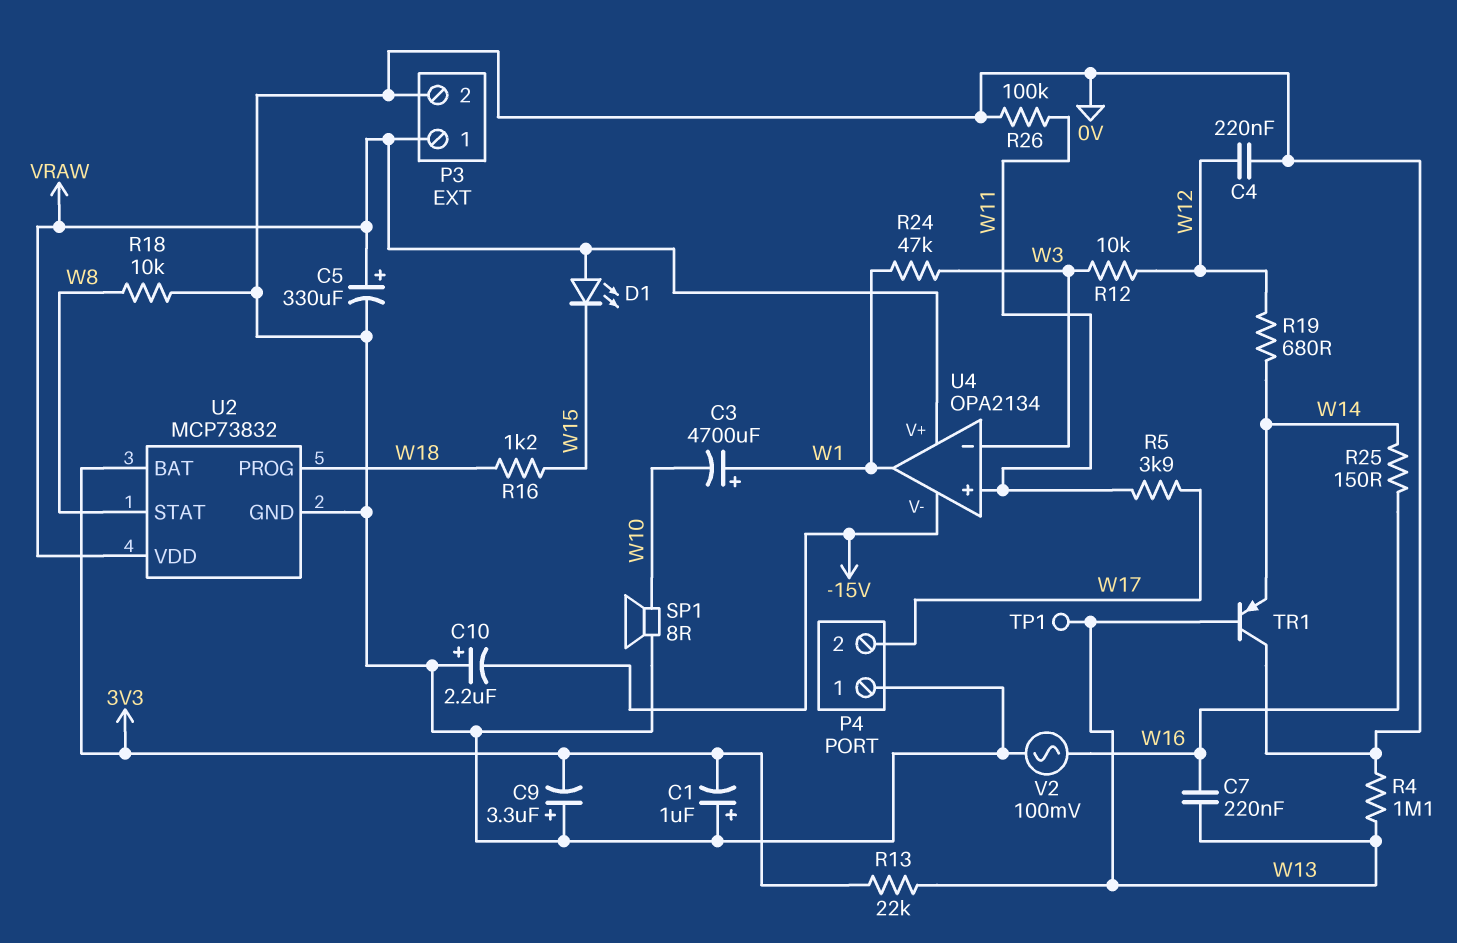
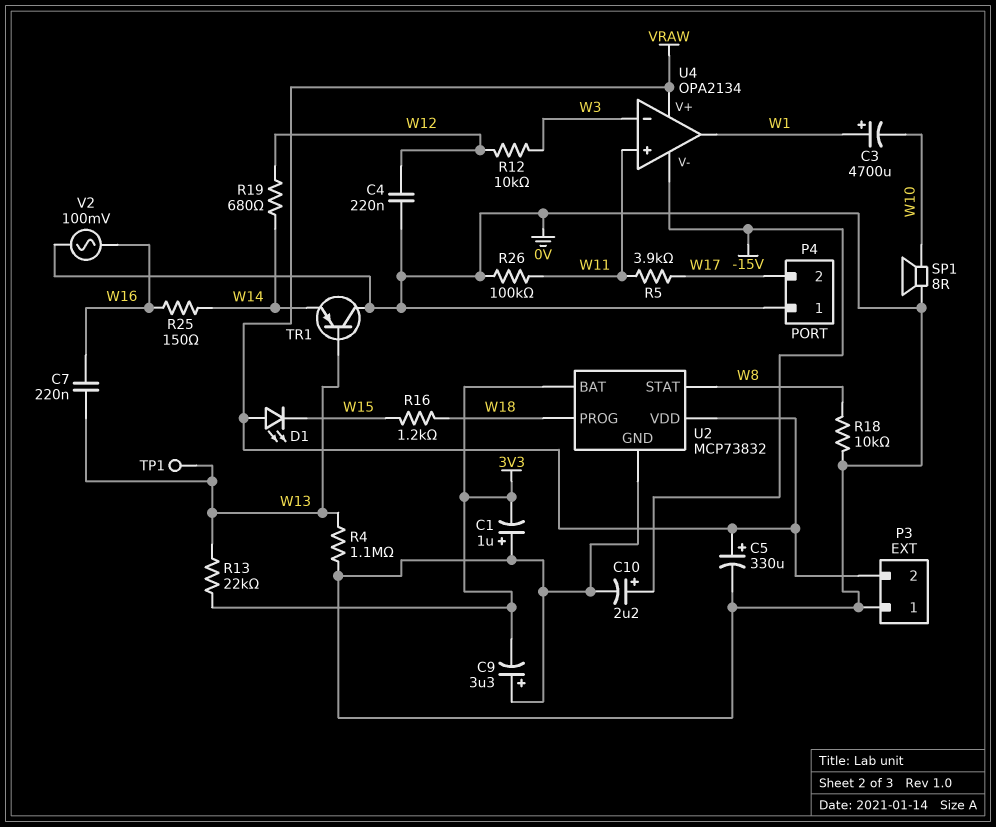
C10: 2.2uF (plus 0V, minus -15V) -> 2.2uF (plus -15V, minus 0V)
P3 pin 1: VRAW -> 0V
P3 pin 2: 0V -> VRAW
R24: 47k (W1, W3) -> none

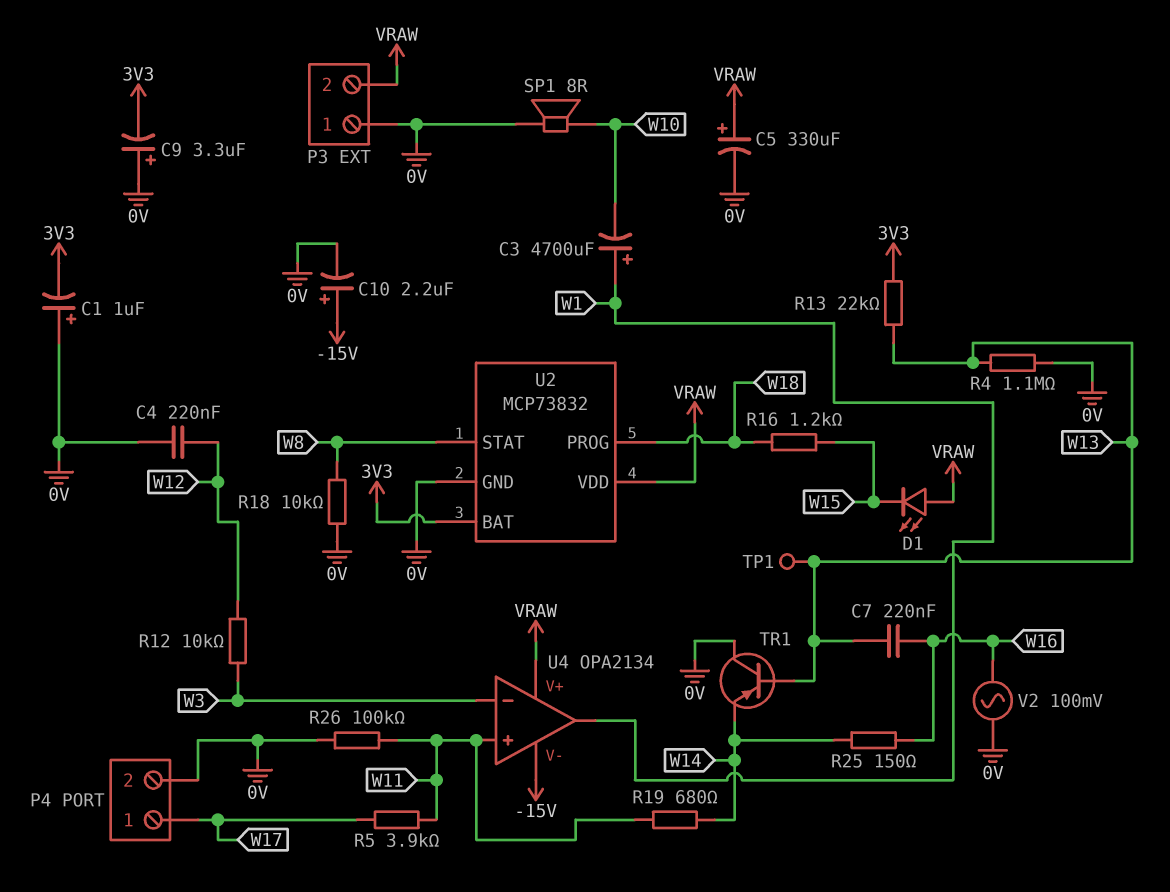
P4 pin 1: 0V -> W17
P4 pin 2: W17 -> 0V
R19: 680 (W12, W14) -> 680 (W11, W14)

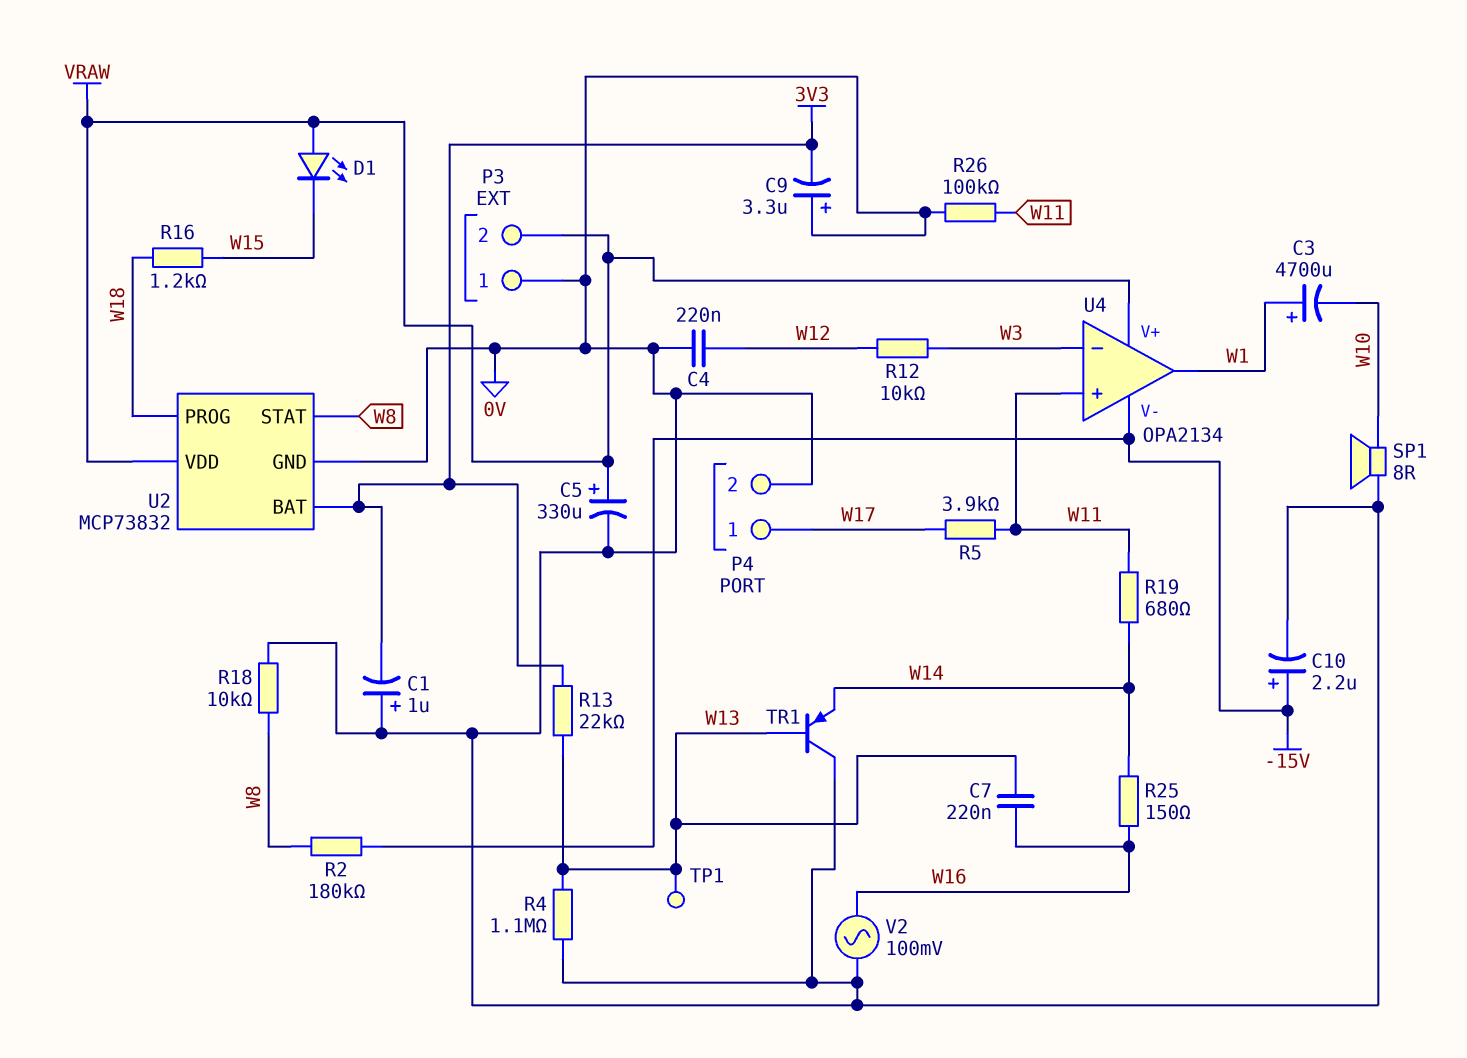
R2: none -> 180k (-15V, W8)

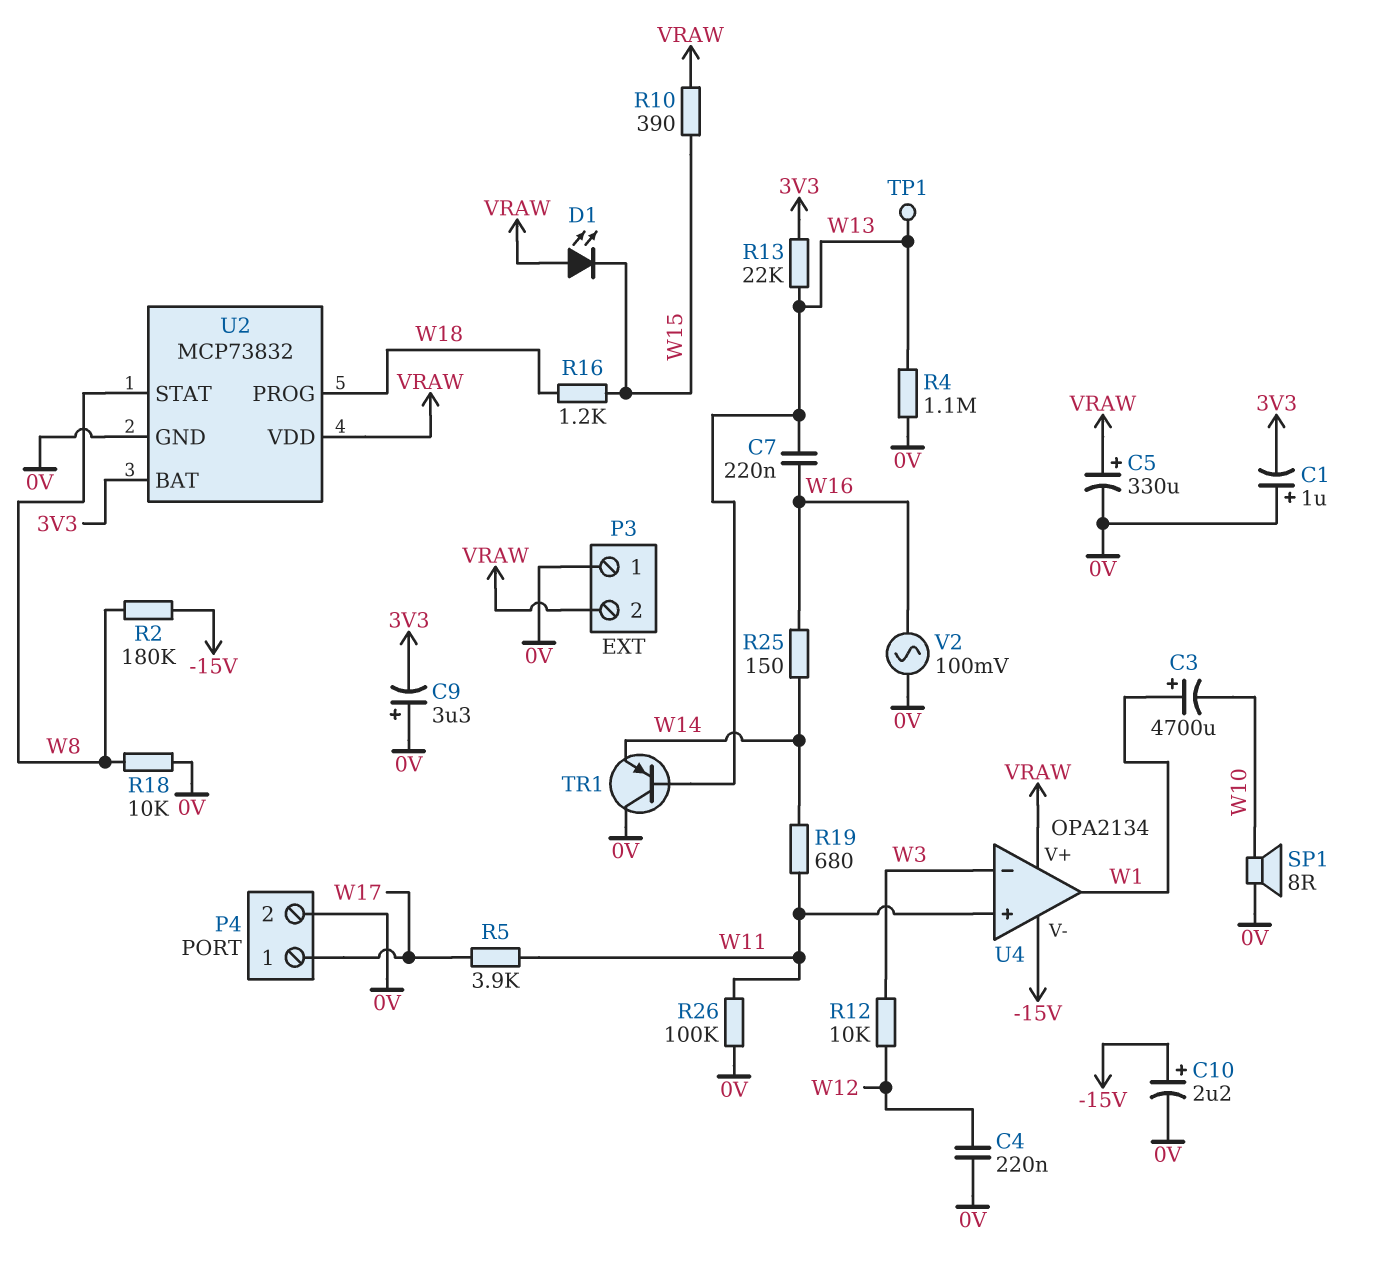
R10: none -> 390 (VRAW, W15)

